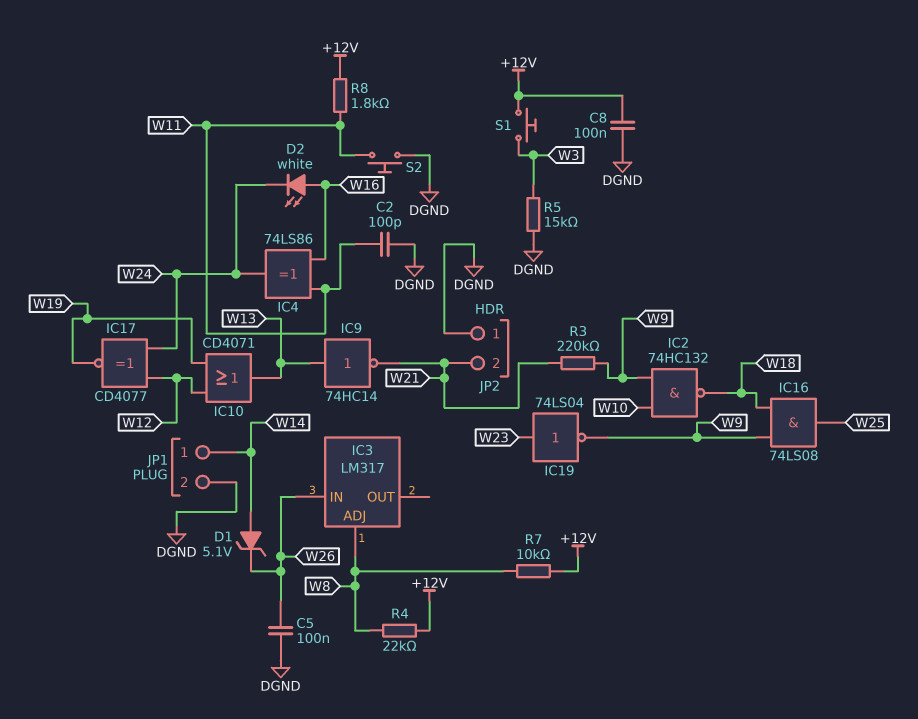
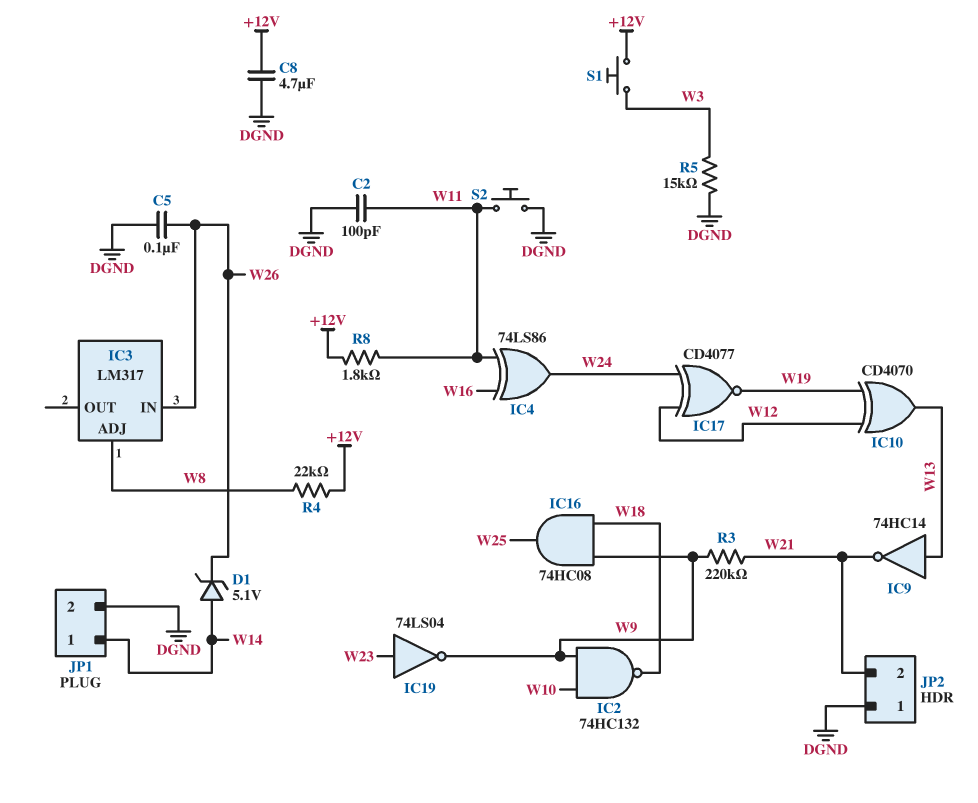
C8: 100nF (+12V, DGND) -> 4.7uF (+12V, DGND)
D2: LED white (A W16, K W24) -> none
IC10: OR CD4071 (in W12, in W19, out W13) -> XOR CD4070 (in W12, in W19, out W13)
IC16: AND 74LS08 (in W9, in W18, out W25) -> AND 74HC08 (in W9, in W18, out W25)
R7: 10k (+12V, W8) -> none

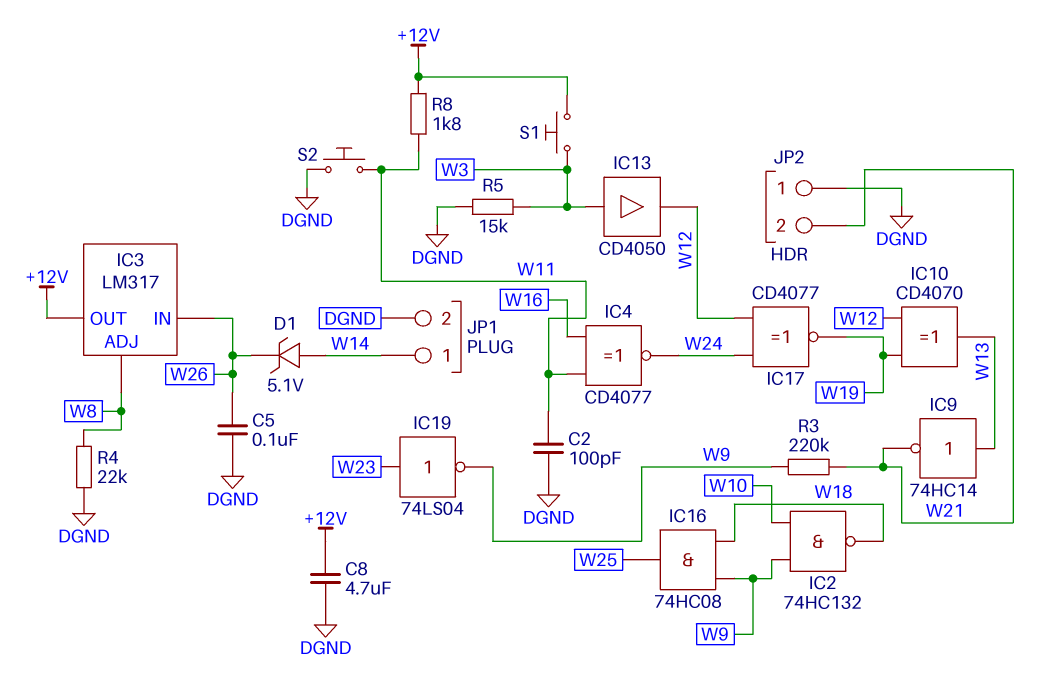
IC3 pin OUT: none -> +12V
IC4: XOR 74LS86 (in W11, in W16, out W24) -> XNOR CD4077 (in W11, in W16, out W24)
IC13: none -> buffer CD4050 (in W3, out W12)
R4: 22k (+12V, W8) -> 22k (DGND, W8)

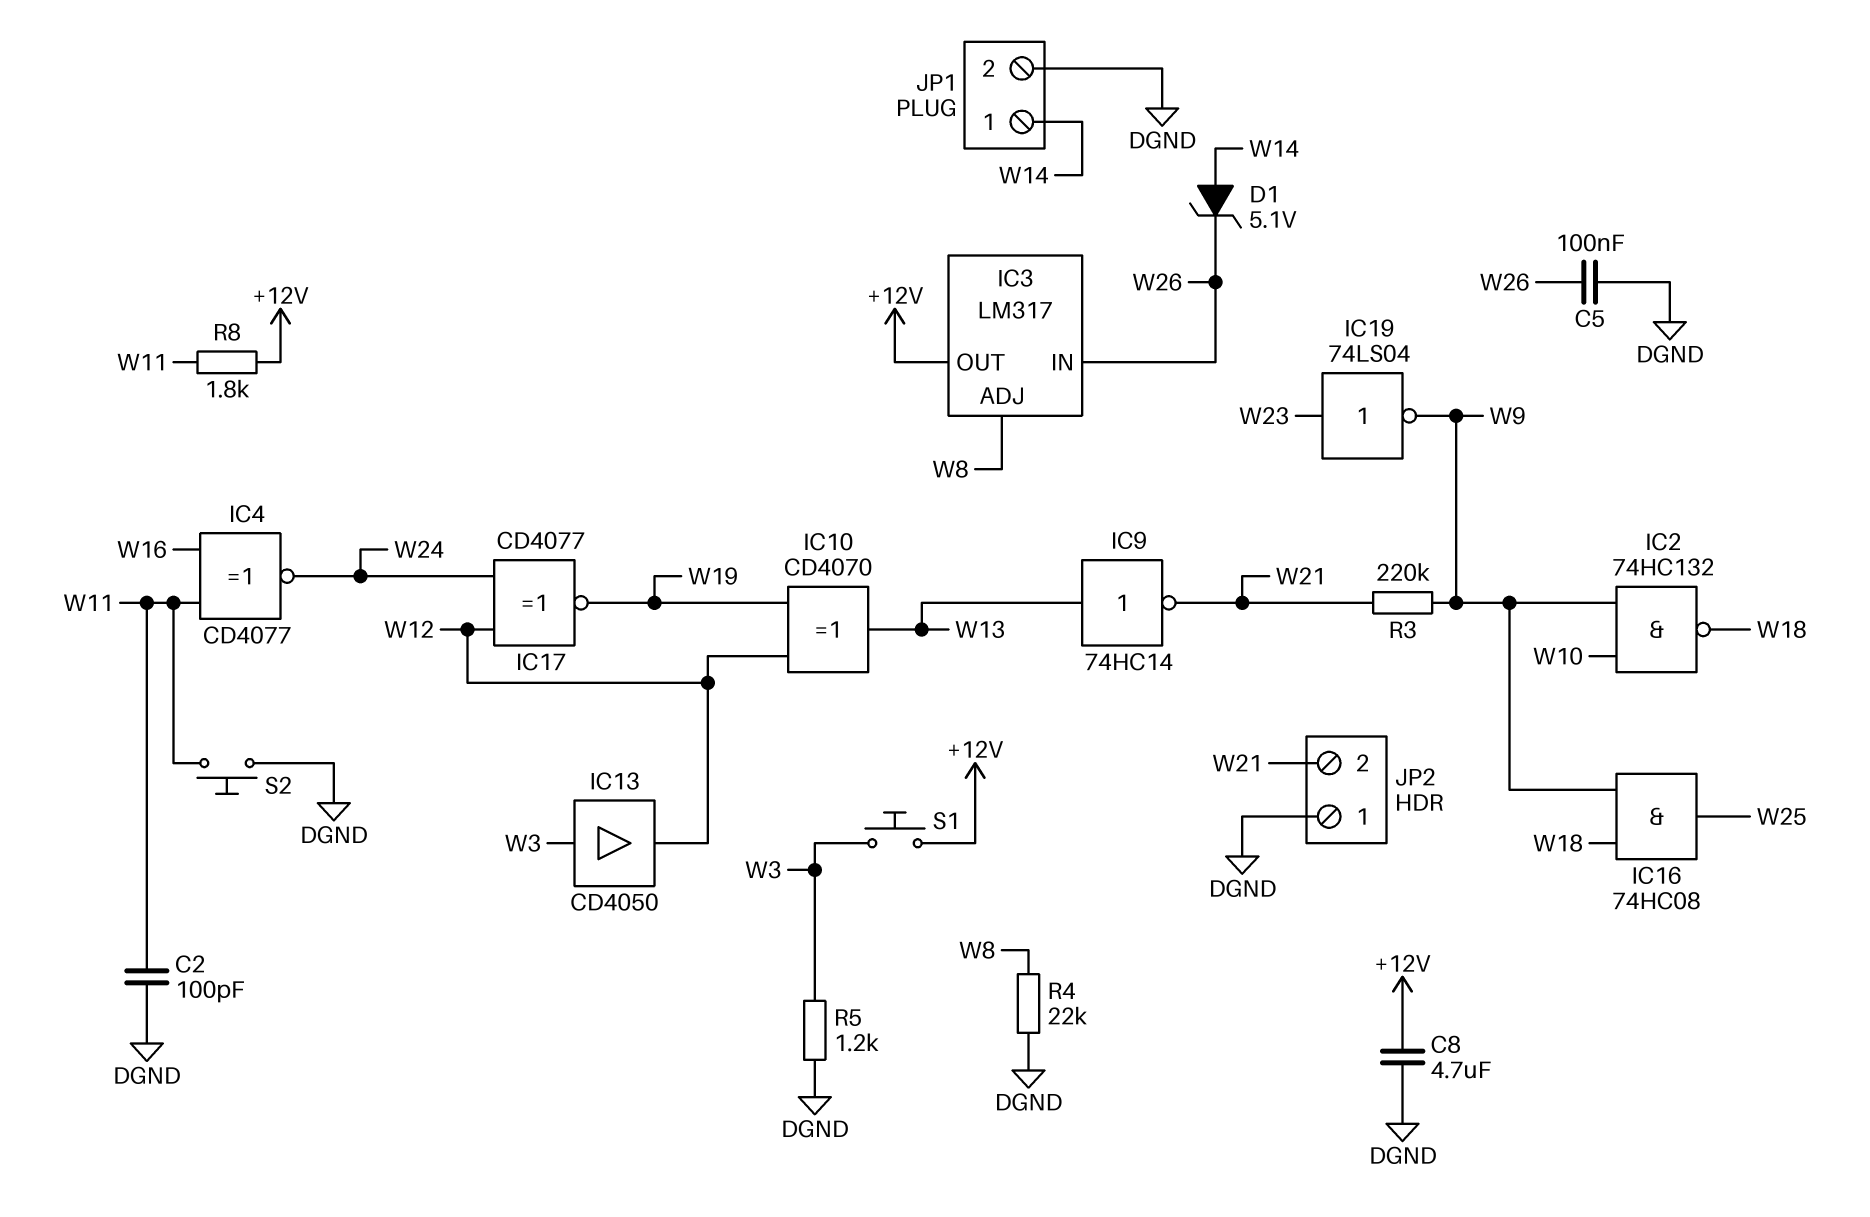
R5: 15k (DGND, W3) -> 1.2k (DGND, W3)

